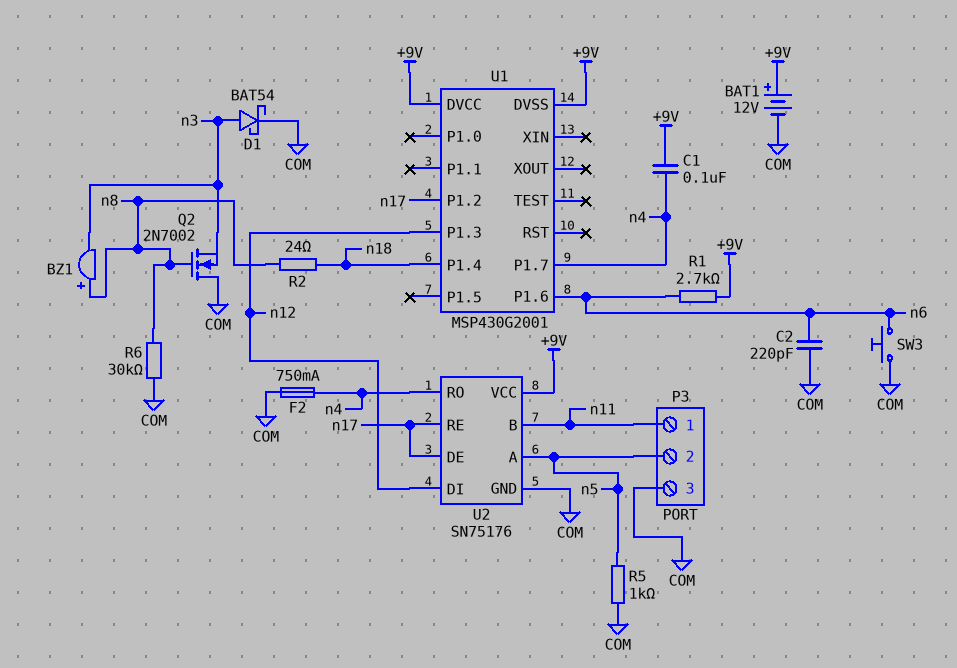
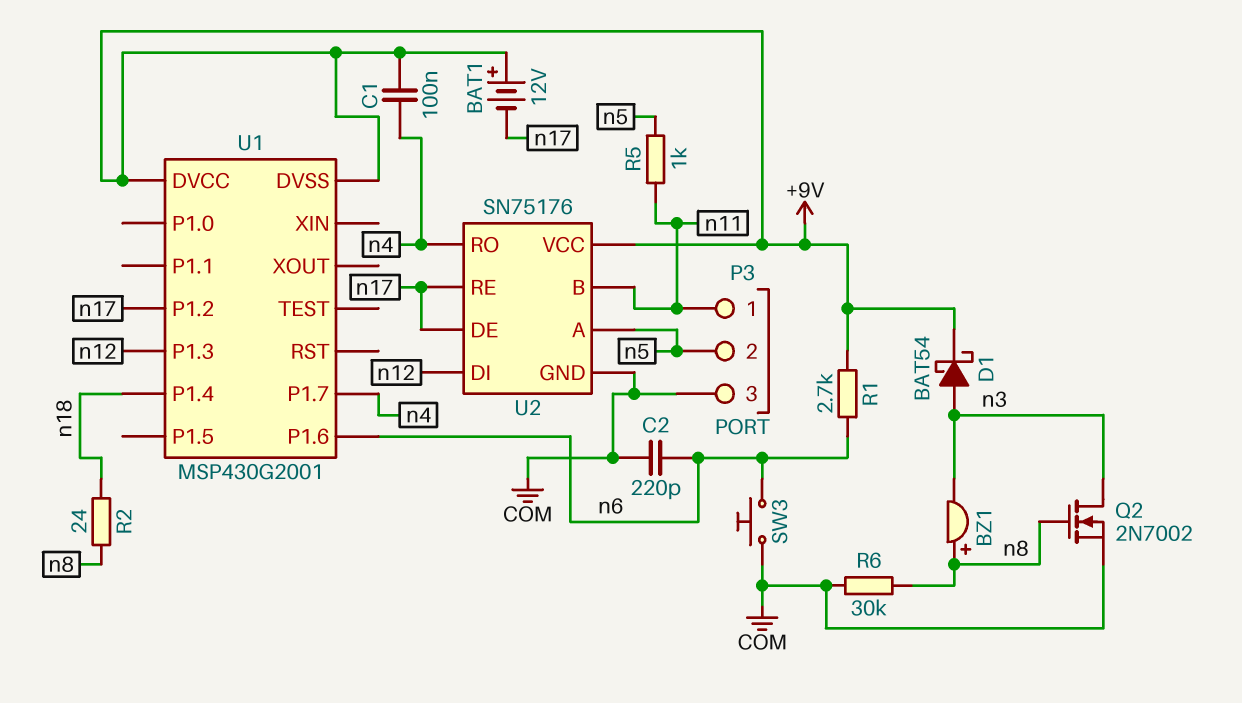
BAT1: 12V (plus +9V, minus COM) -> 12V (plus +9V, minus n17)
D1: schottky BAT54 (A n3, K COM) -> schottky BAT54 (A n3, K +9V)
F2: 750mA (COM, n4) -> none
Q2: NMOS 2N7002 (G n8, D COM, S n3) -> NMOS 2N7002 (G n8, D n3, S COM)
R5: 1k (COM, n5) -> 1k (n5, n11)

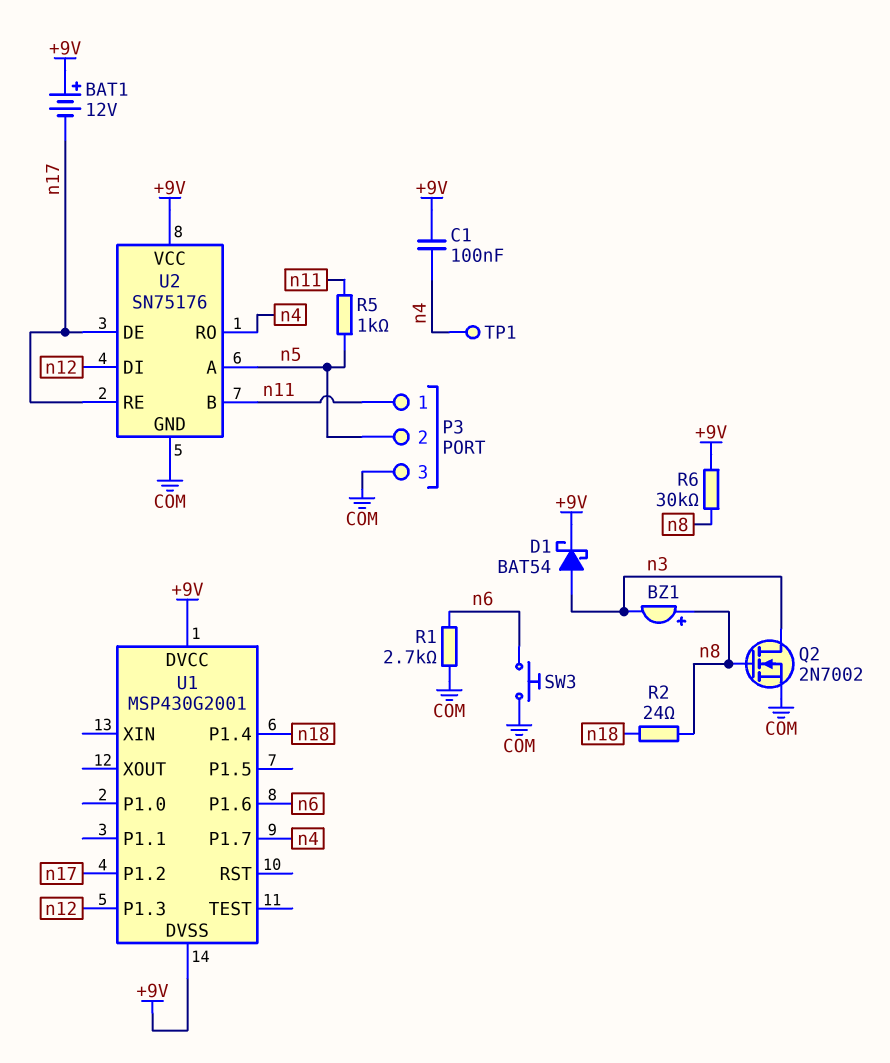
C2: 220pF (COM, n6) -> none
R1: 2.7k (+9V, n6) -> 2.7k (COM, n6)
R6: 30k (COM, n8) -> 30k (+9V, n8)
TP1: none -> test point (n4)

